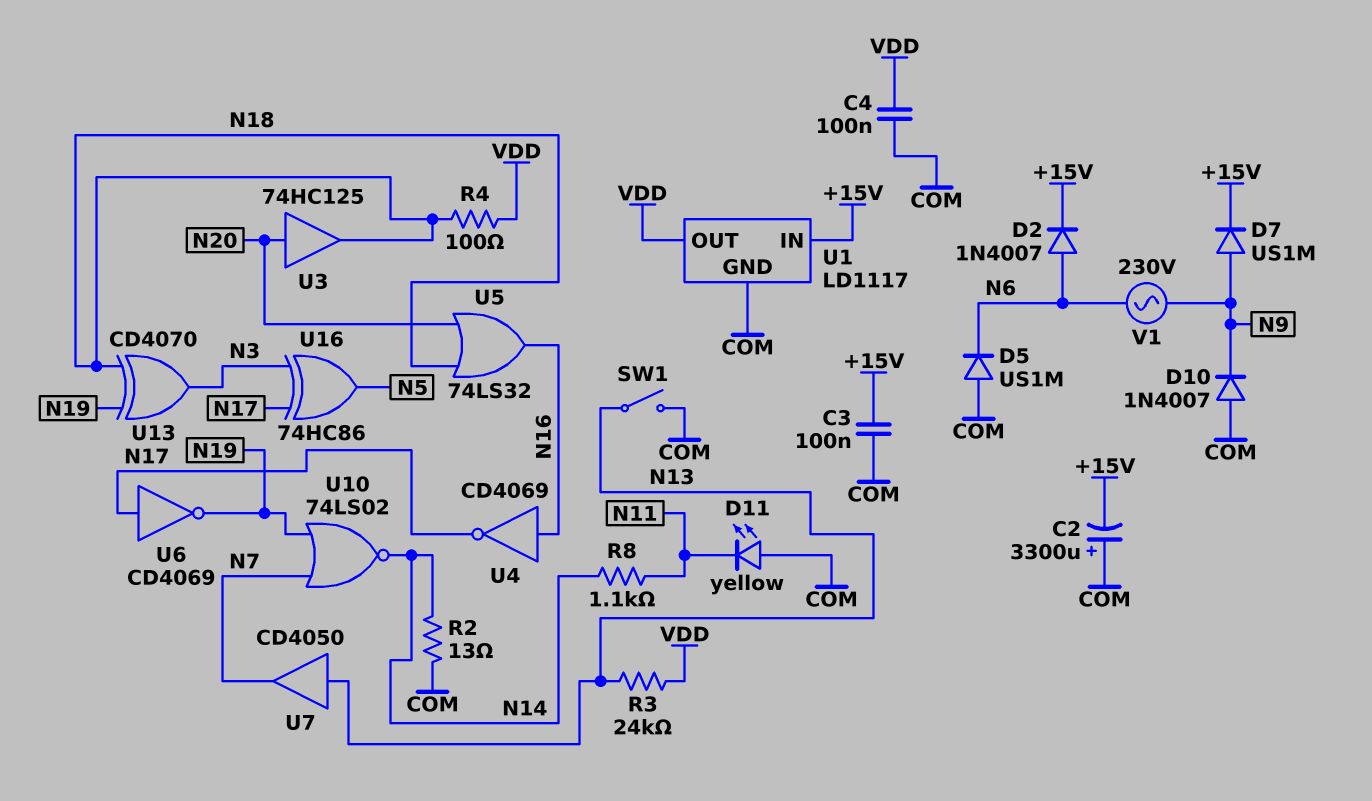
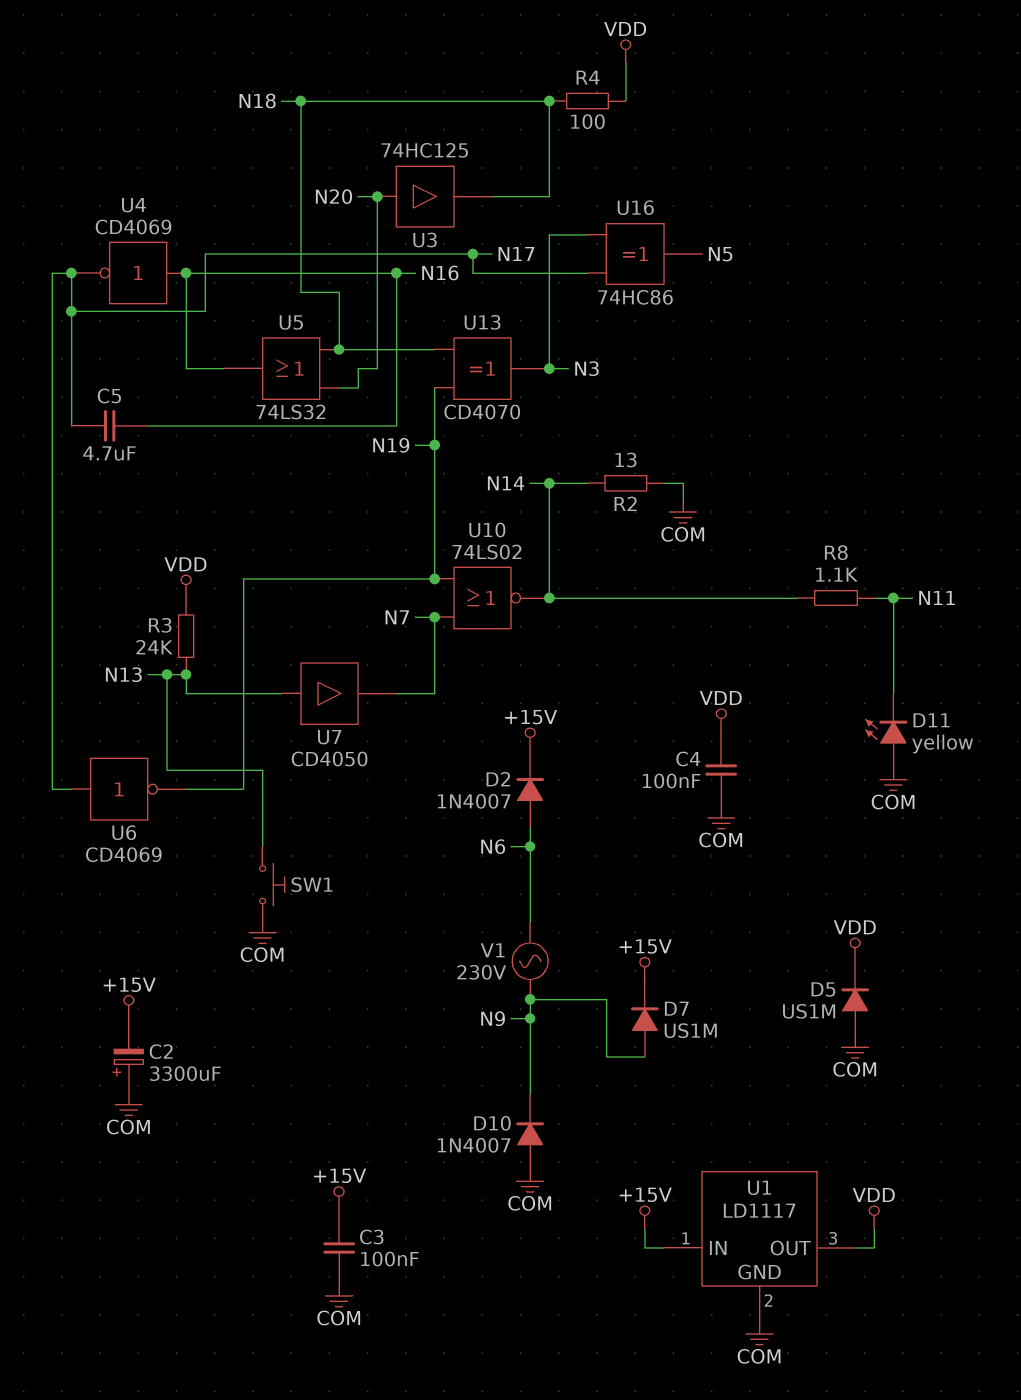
C5: none -> 4.7uF (N16, N17)
D5: diode US1M (A COM, K N6) -> diode US1M (A COM, K VDD)
SW1: switch (COM, N13) -> button (COM, N13)

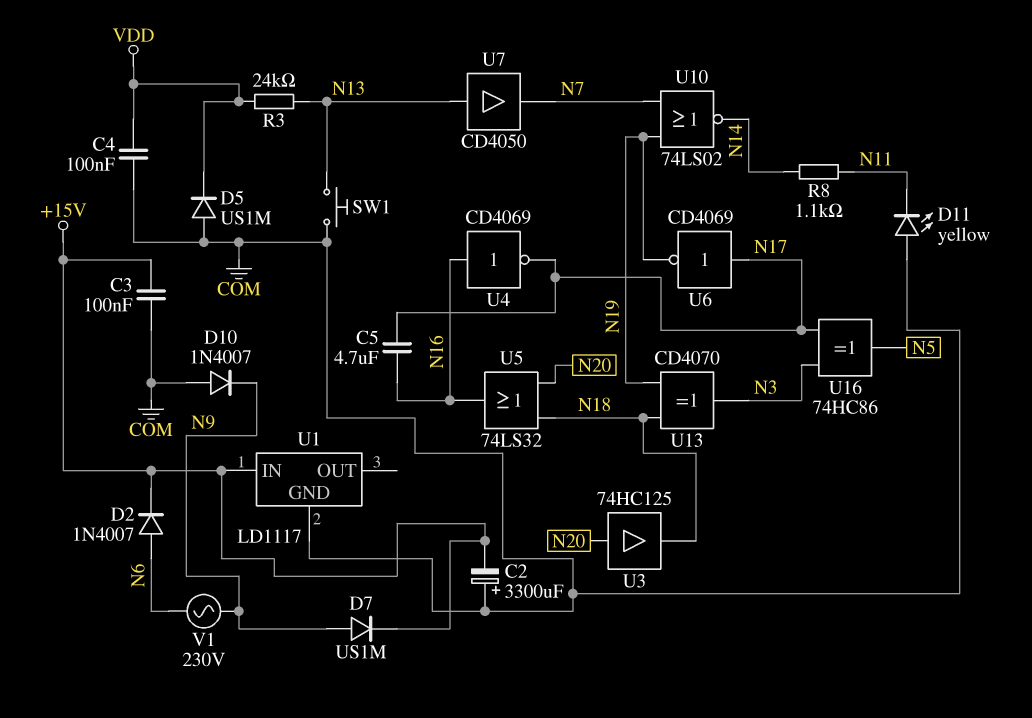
R2: 13 (COM, N14) -> none
R4: 100 (N18, VDD) -> none
U1 pin OUT: VDD -> none

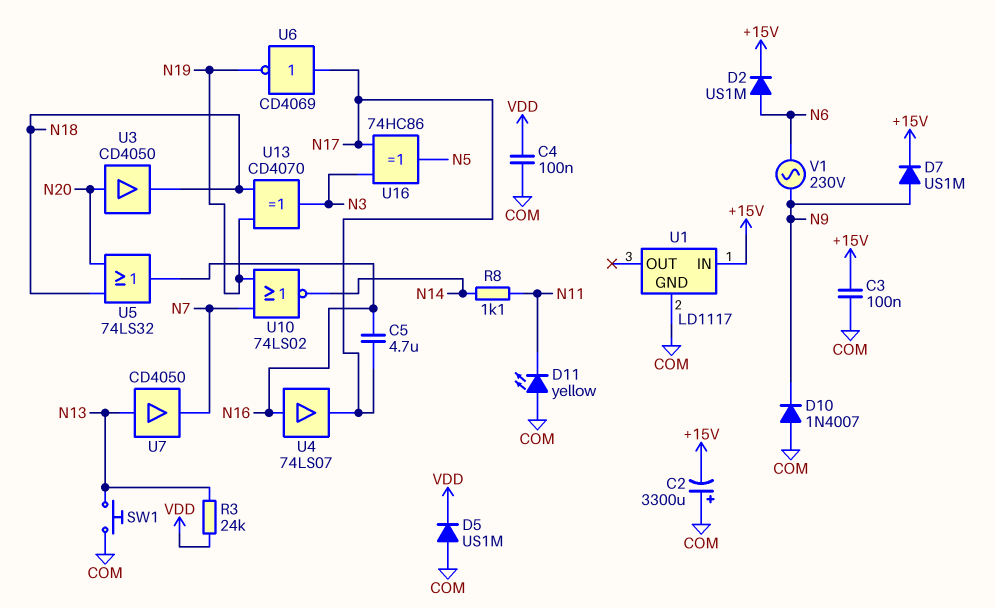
D2: diode 1N4007 (A N6, K +15V) -> diode US1M (A N6, K +15V)
U3: buffer 74HC125 (in N20, out N18) -> buffer CD4050 (in N20, out N18)
U4: NOT CD4069 (in N16, out N17) -> buffer 74LS07 (in N16, out N17)

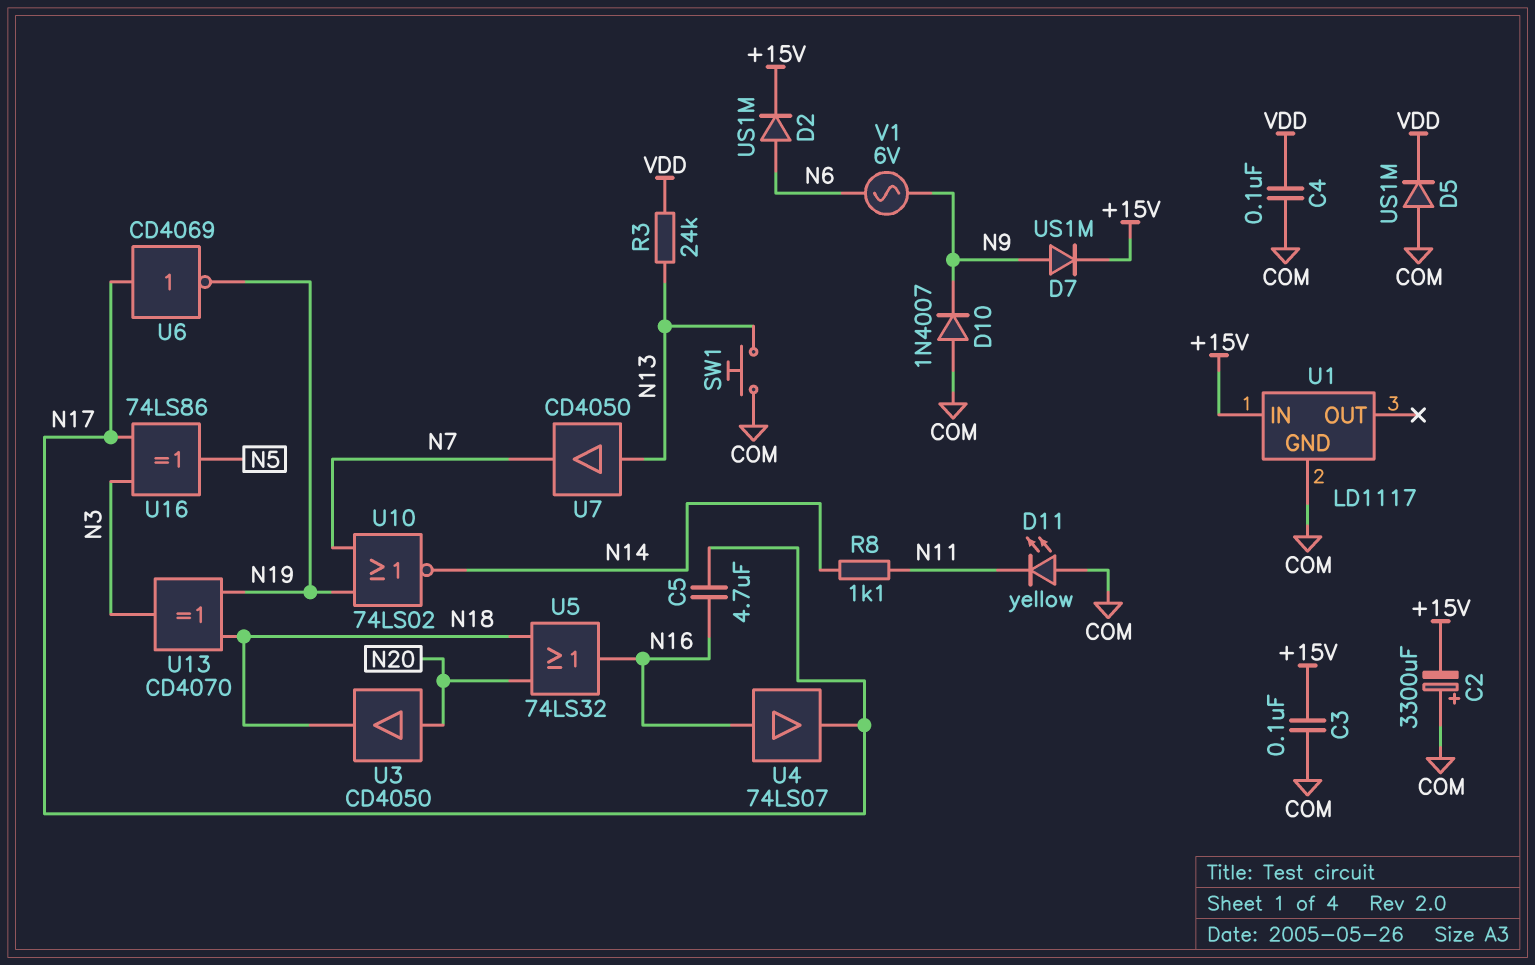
U16: XOR 74HC86 (in N3, in N17, out N5) -> XOR 74LS86 (in N3, in N17, out N5)
V1: AC 230V (N6, N9) -> AC 6V (N6, N9)

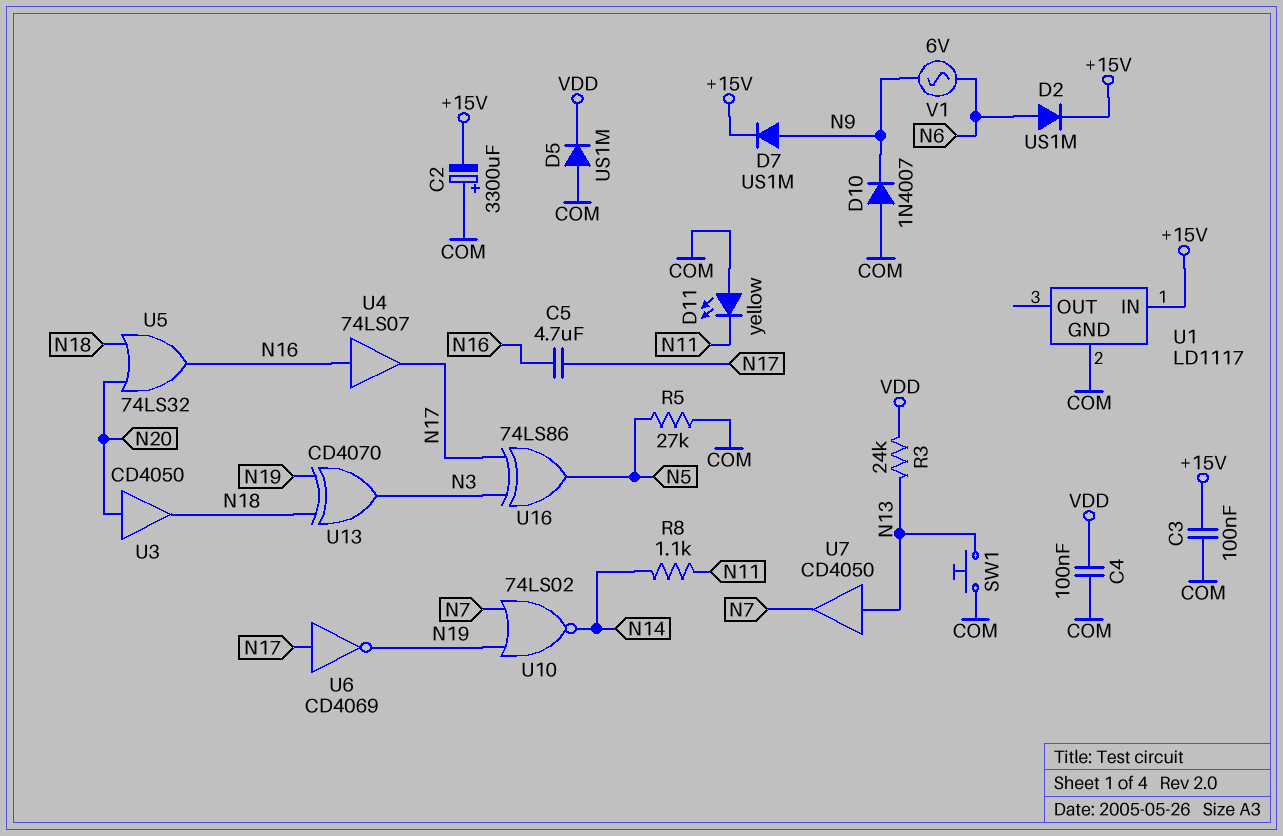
R5: none -> 27k (COM, N5)

